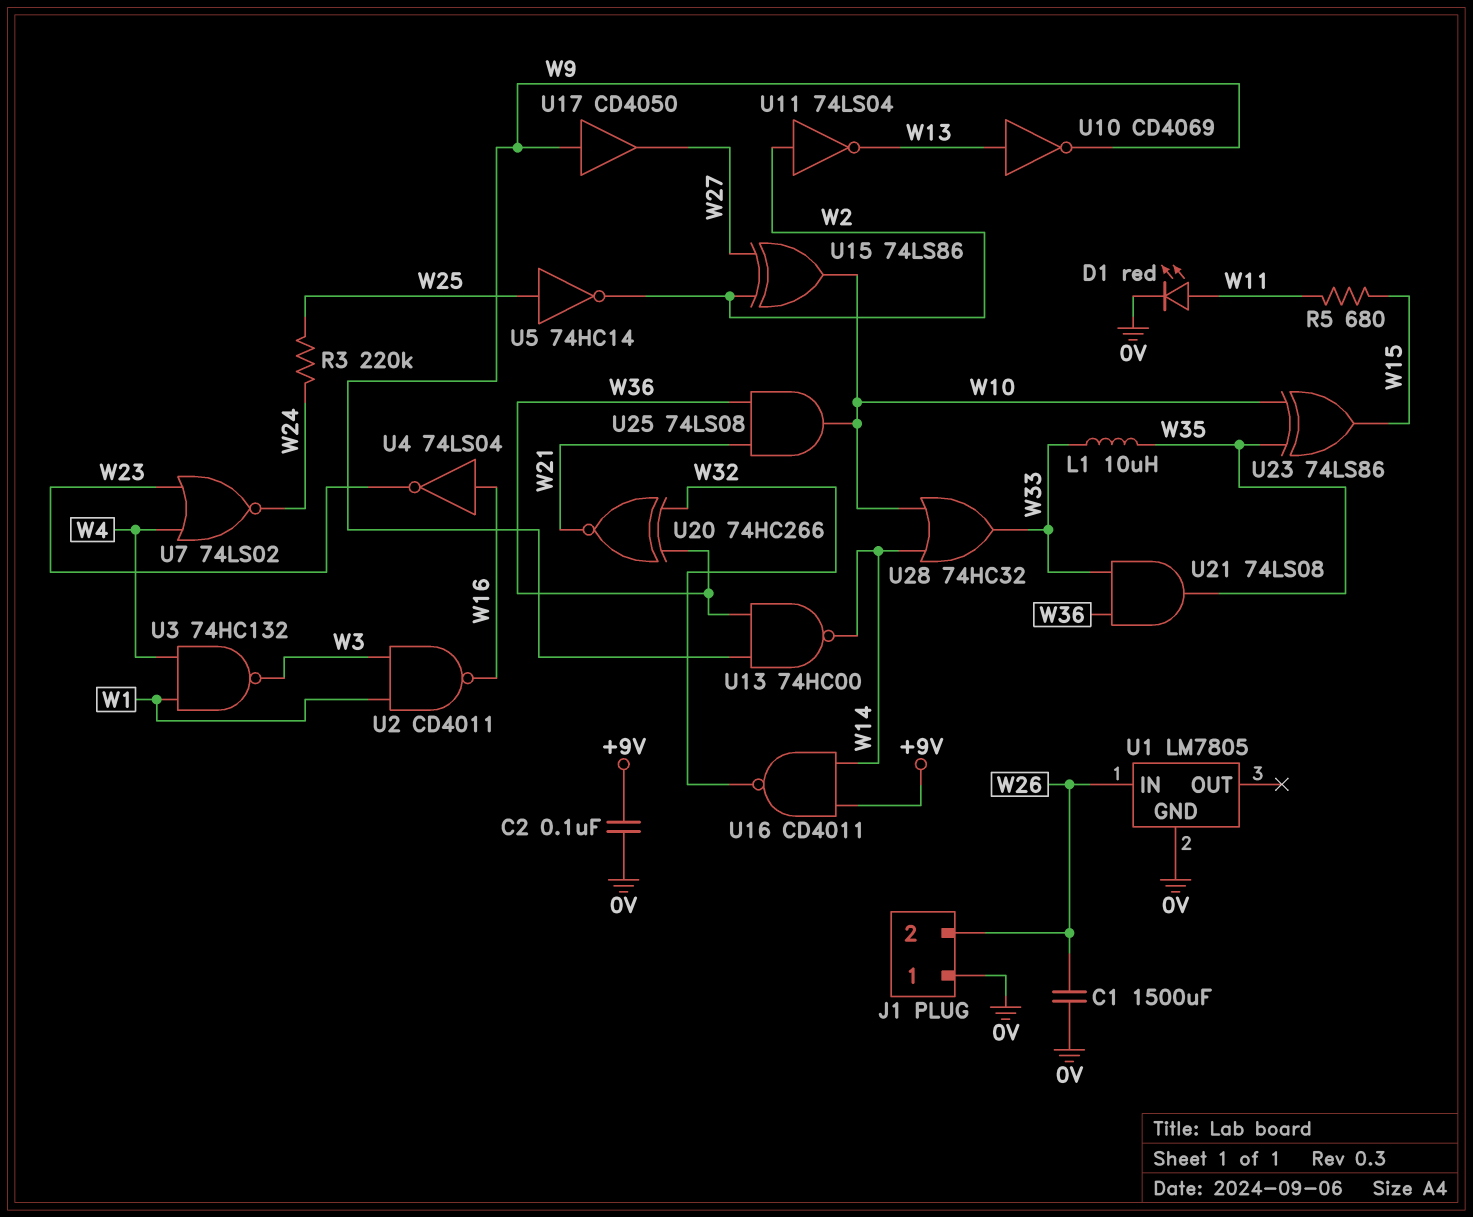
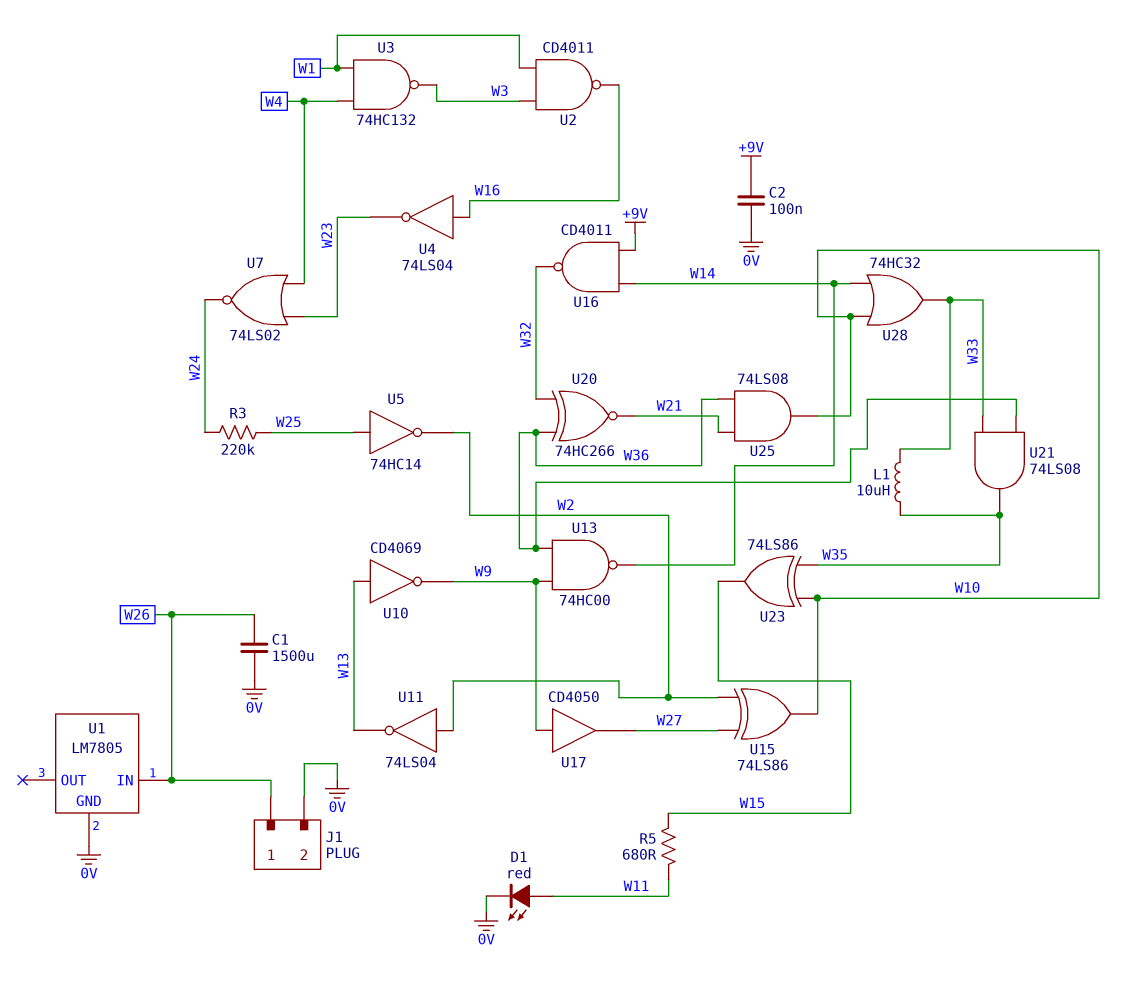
J1 pin 1: 0V -> W26
J1 pin 2: W26 -> 0V

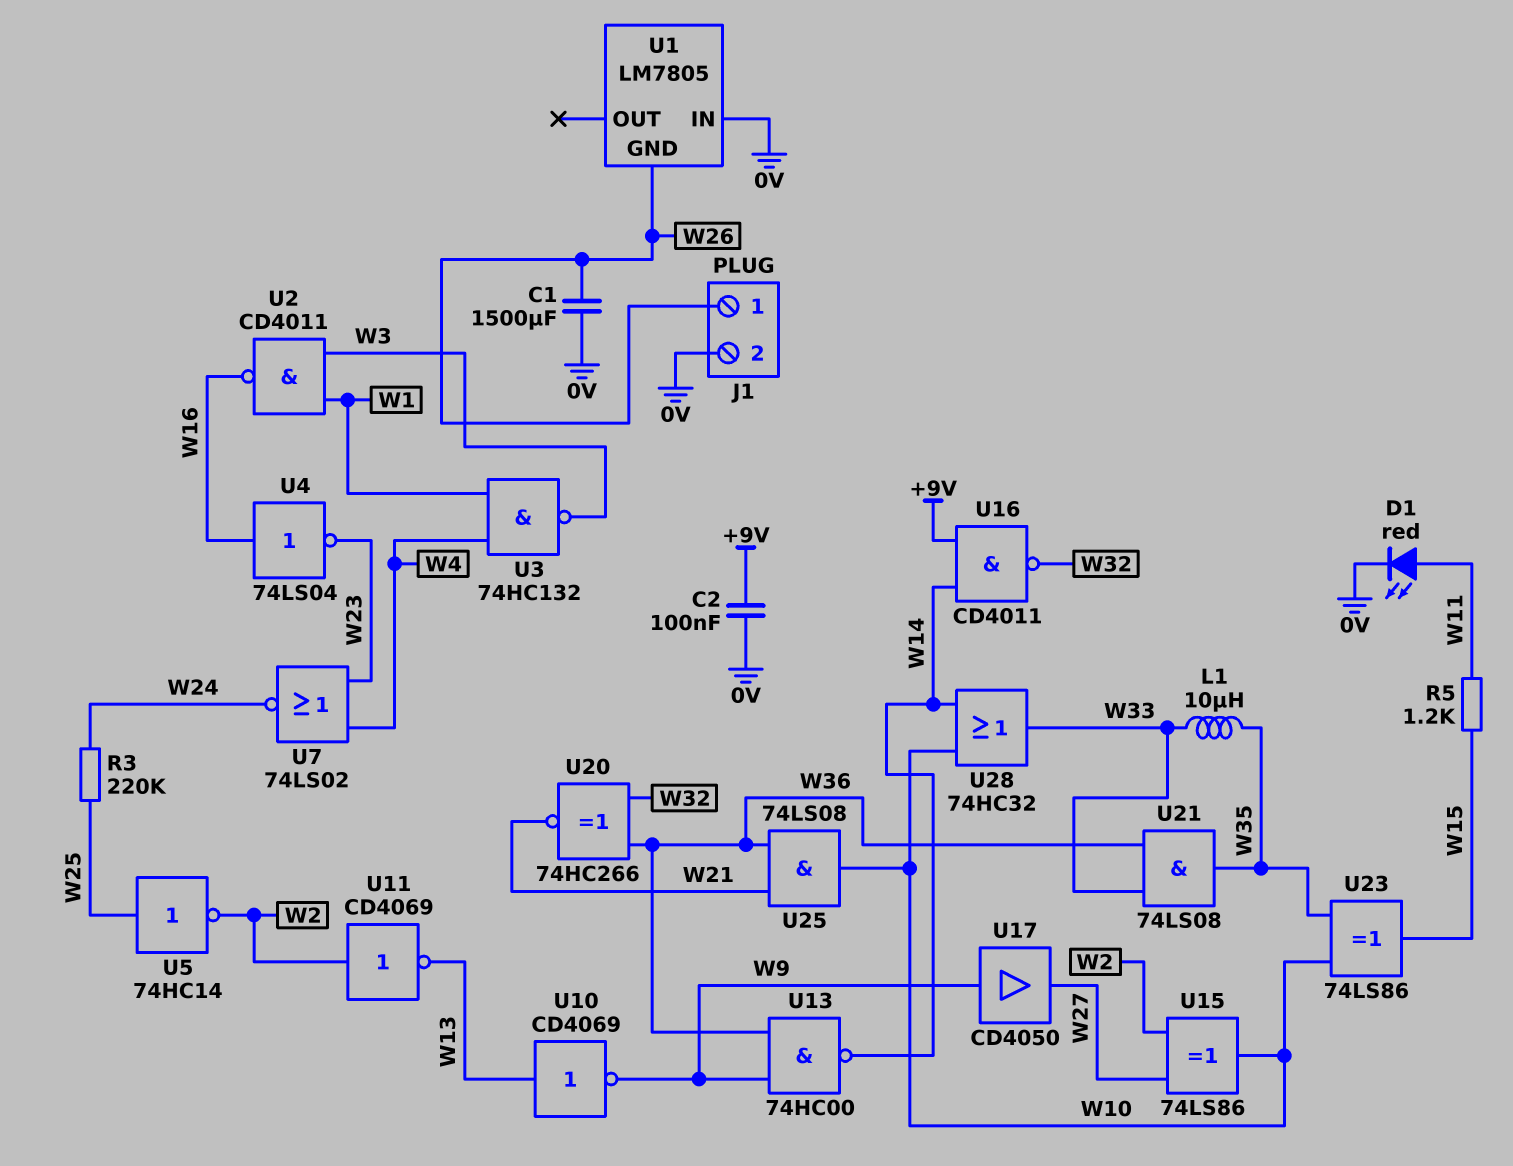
R5: 680 (W11, W15) -> 1.2k (W11, W15)
U1 pin GND: 0V -> W26
U1 pin IN: W26 -> 0V
U11: NOT 74LS04 (in W2, out W13) -> NOT CD4069 (in W2, out W13)

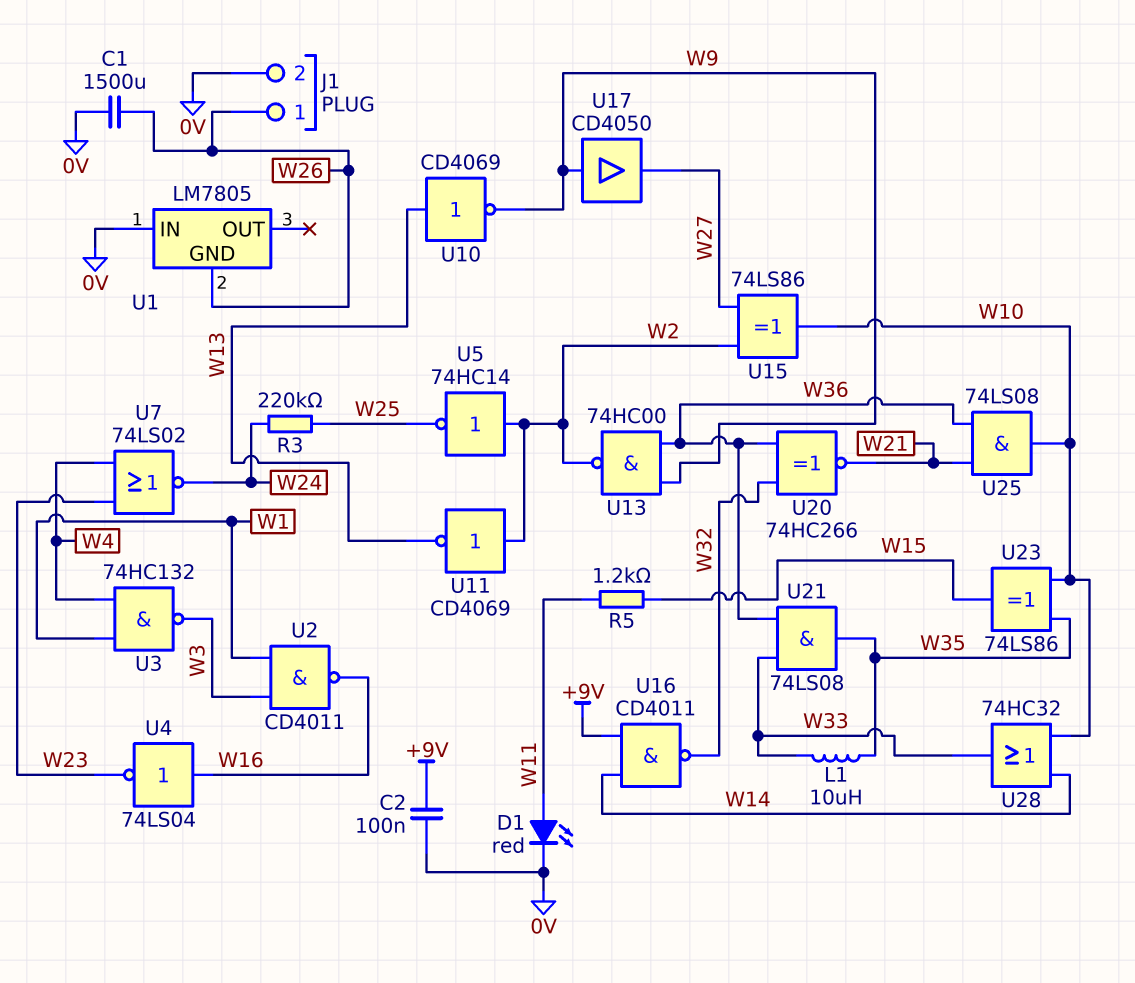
U5: NOT 74HC14 (in W25, out W2) -> NOT 74HC14 (in W2, out W25)
U13: NAND 74HC00 (in W9, in W36, out W14) -> NAND 74HC00 (in W9, in W36, out W2)

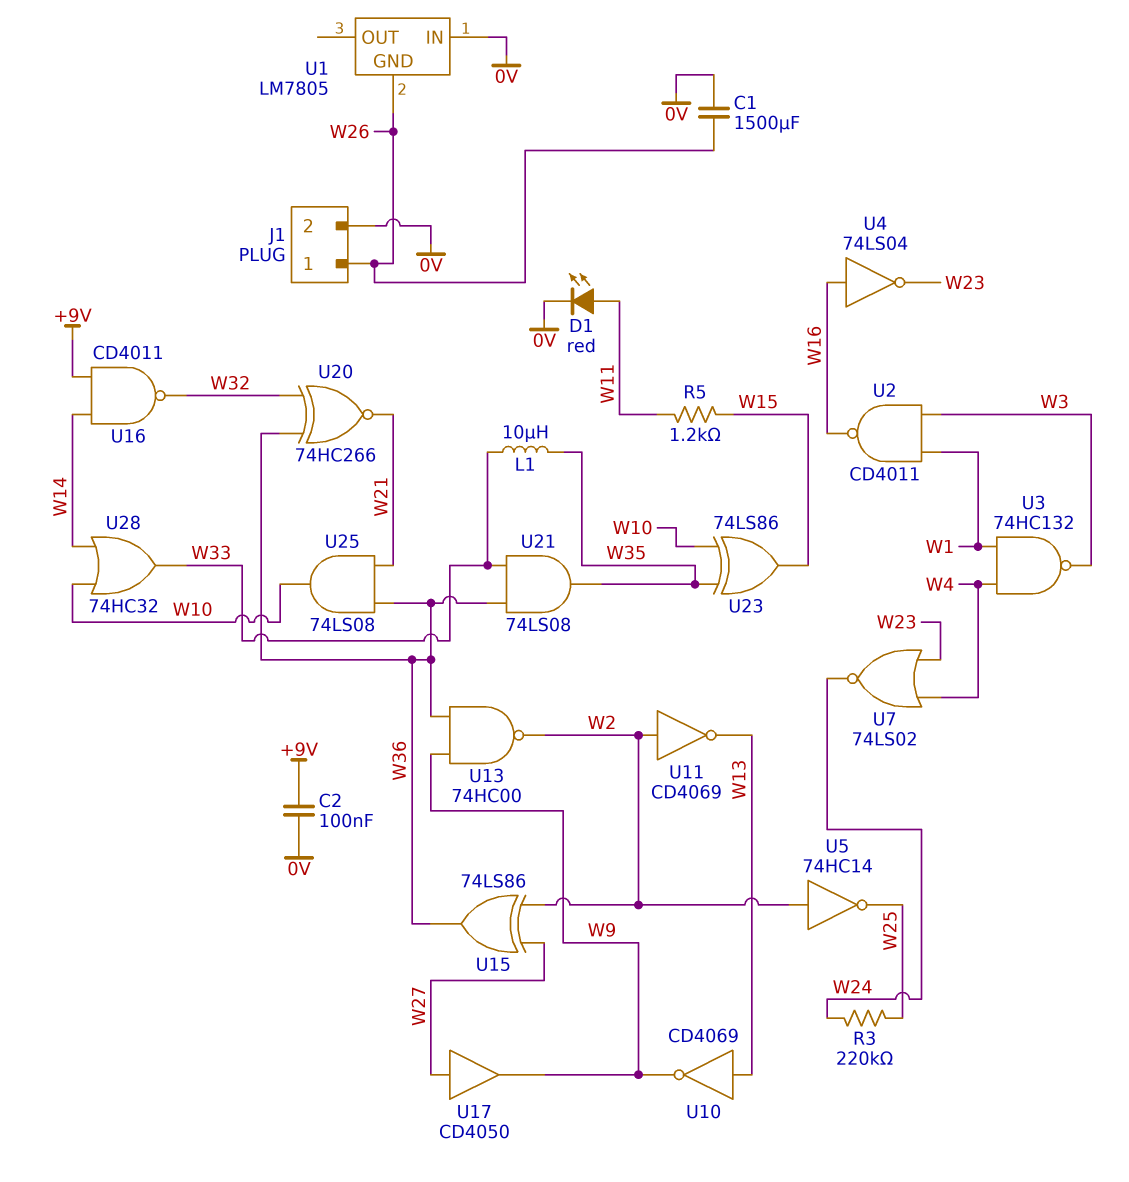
U15: XOR 74LS86 (in W2, in W27, out W10) -> XOR 74LS86 (in W2, in W27, out W36)
U17: buffer CD4050 (in W9, out W27) -> buffer CD4050 (in W27, out W9)

